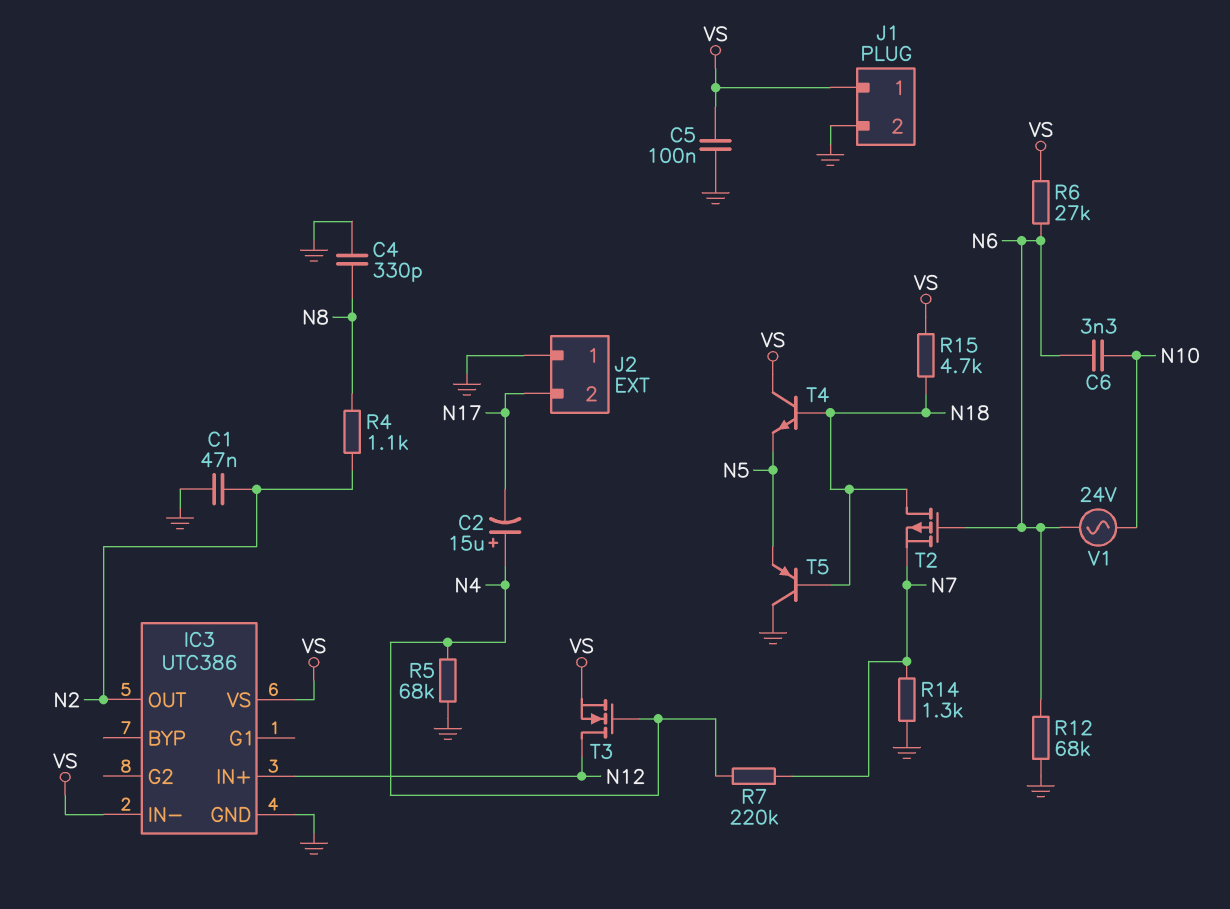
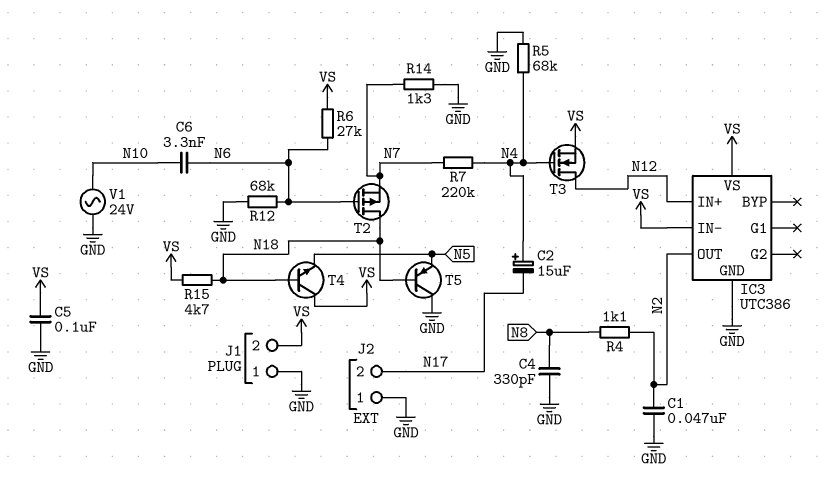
J1 pin 1: VS -> GND
J1 pin 2: GND -> VS
V1: AC 24V (N6, N10) -> AC 24V (GND, N10)

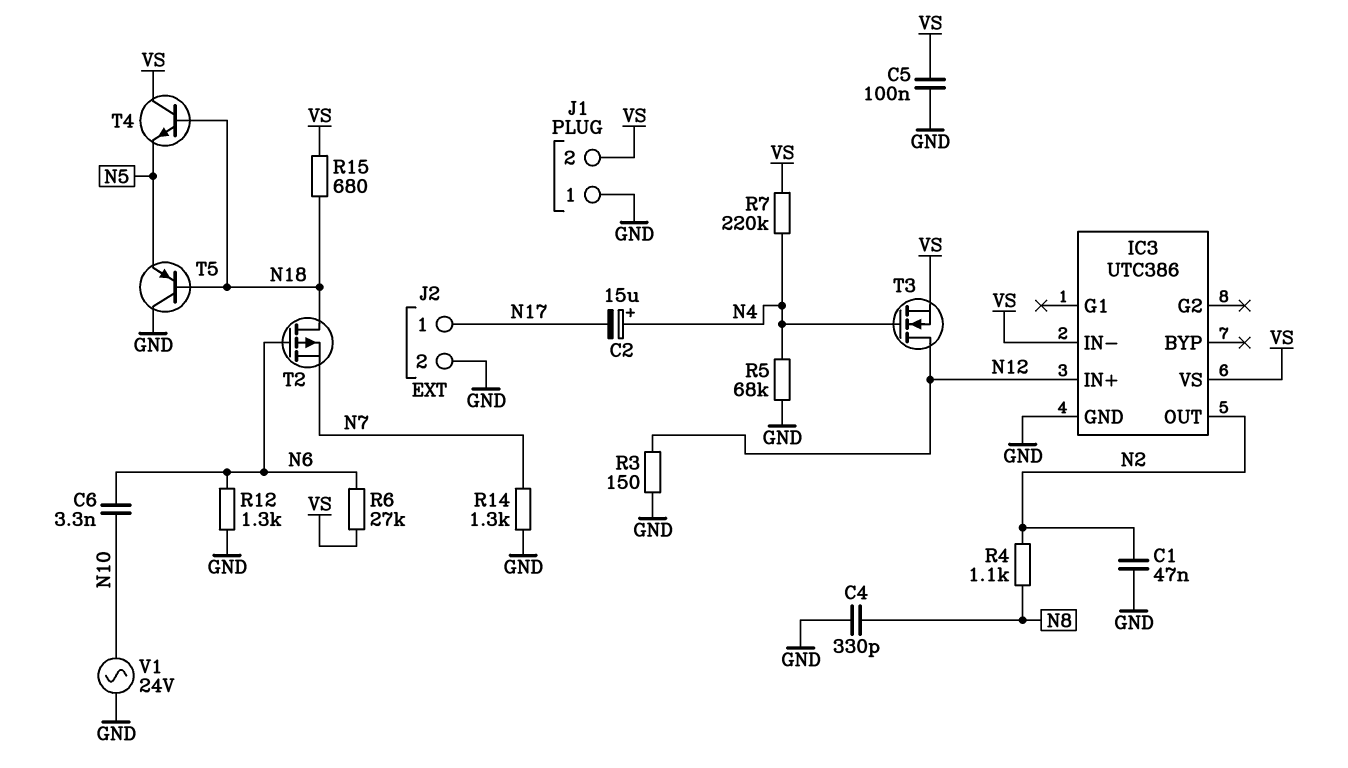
J2 pin 1: GND -> N17
J2 pin 2: N17 -> GND
R3: none -> 150 (GND, N12)
R7: 220k (N4, N7) -> 220k (N4, VS)
R12: 68k (GND, N6) -> 1.3k (GND, N6)
R15: 4.7k (N18, VS) -> 680 (N18, VS)

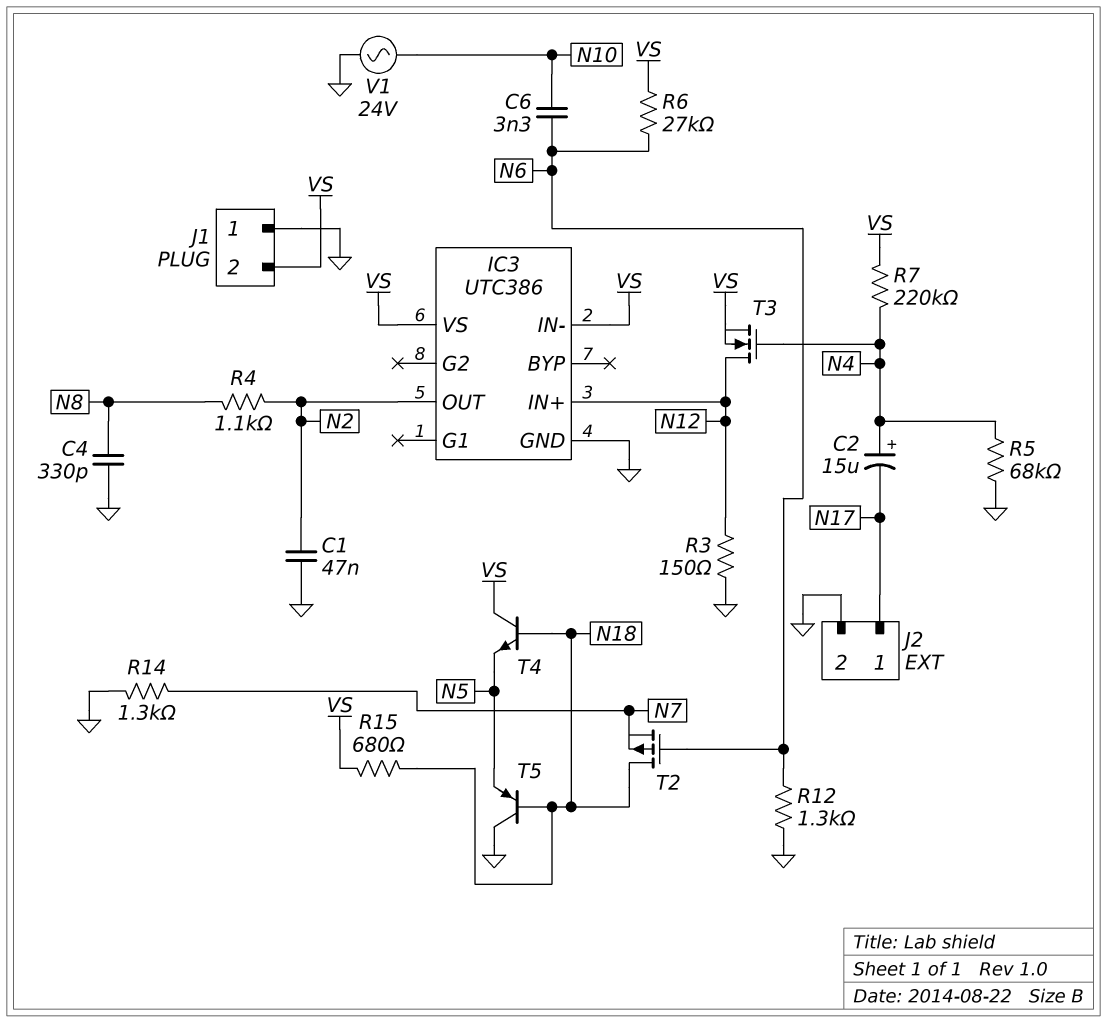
C5: 100nF (GND, VS) -> none

